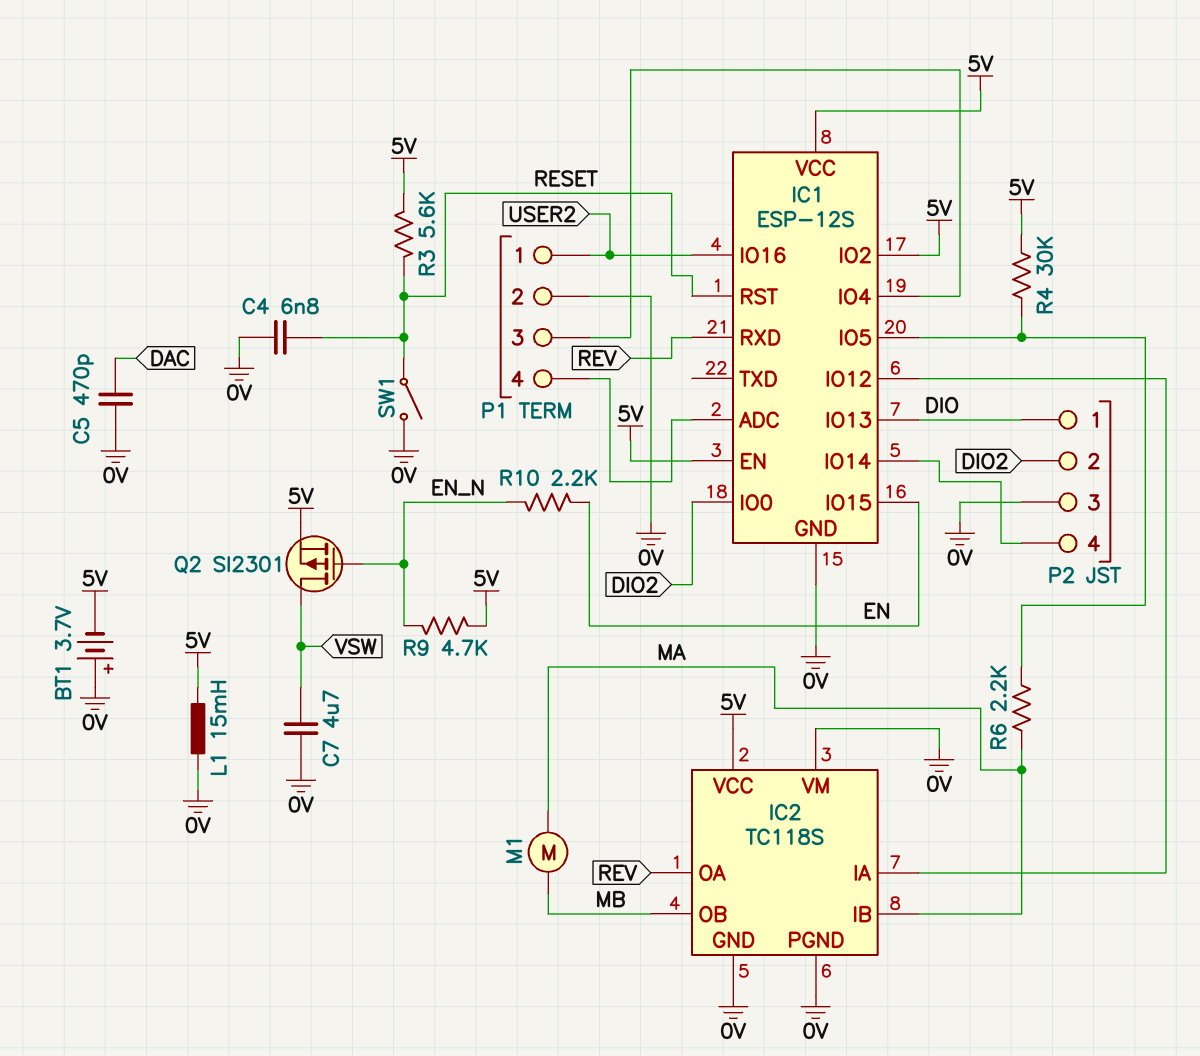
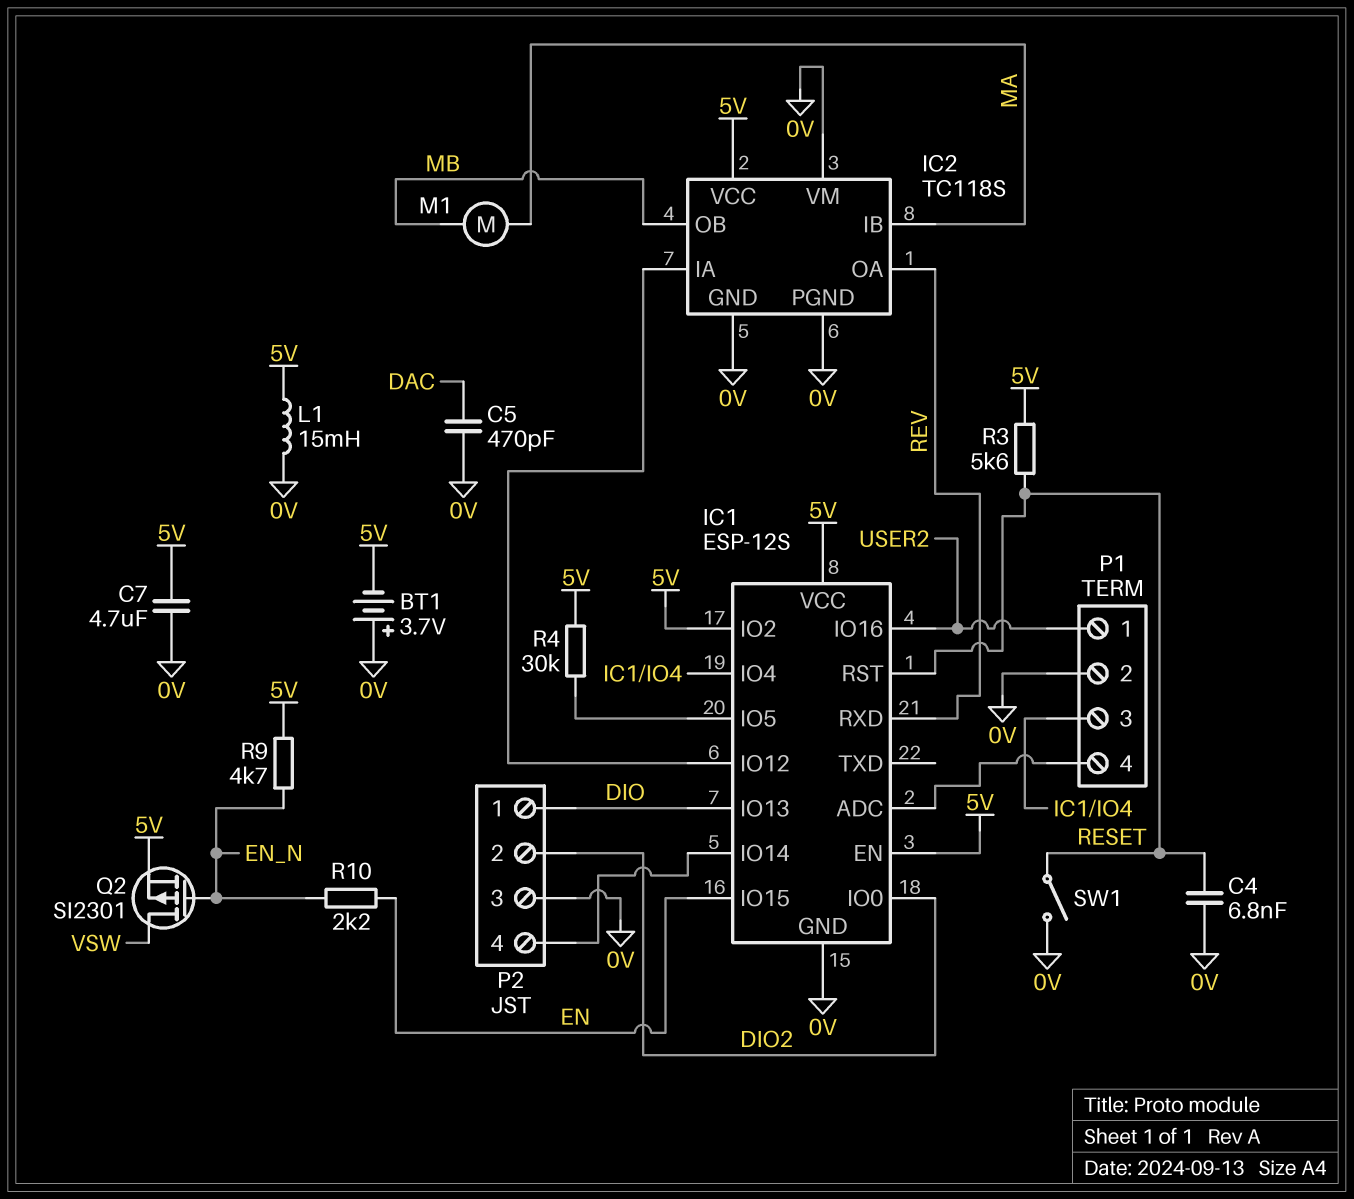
C7: 4.7uF (0V, VSW) -> 4.7uF (0V, 5V)
R6: 2.2k (IC1/IO5, MA) -> none

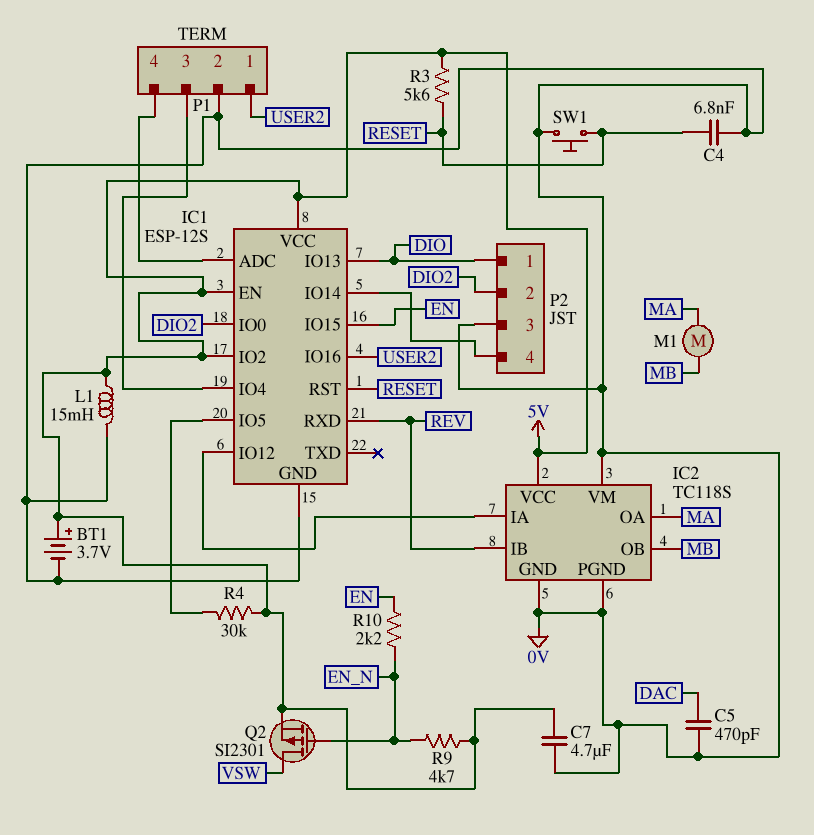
BT1: 3.7V (plus 0V, minus 5V) -> 3.7V (plus 5V, minus 0V)
IC2 pin IB: MA -> REV
IC2 pin OA: REV -> MA
SW1: switch (0V, RESET) -> button (0V, RESET)

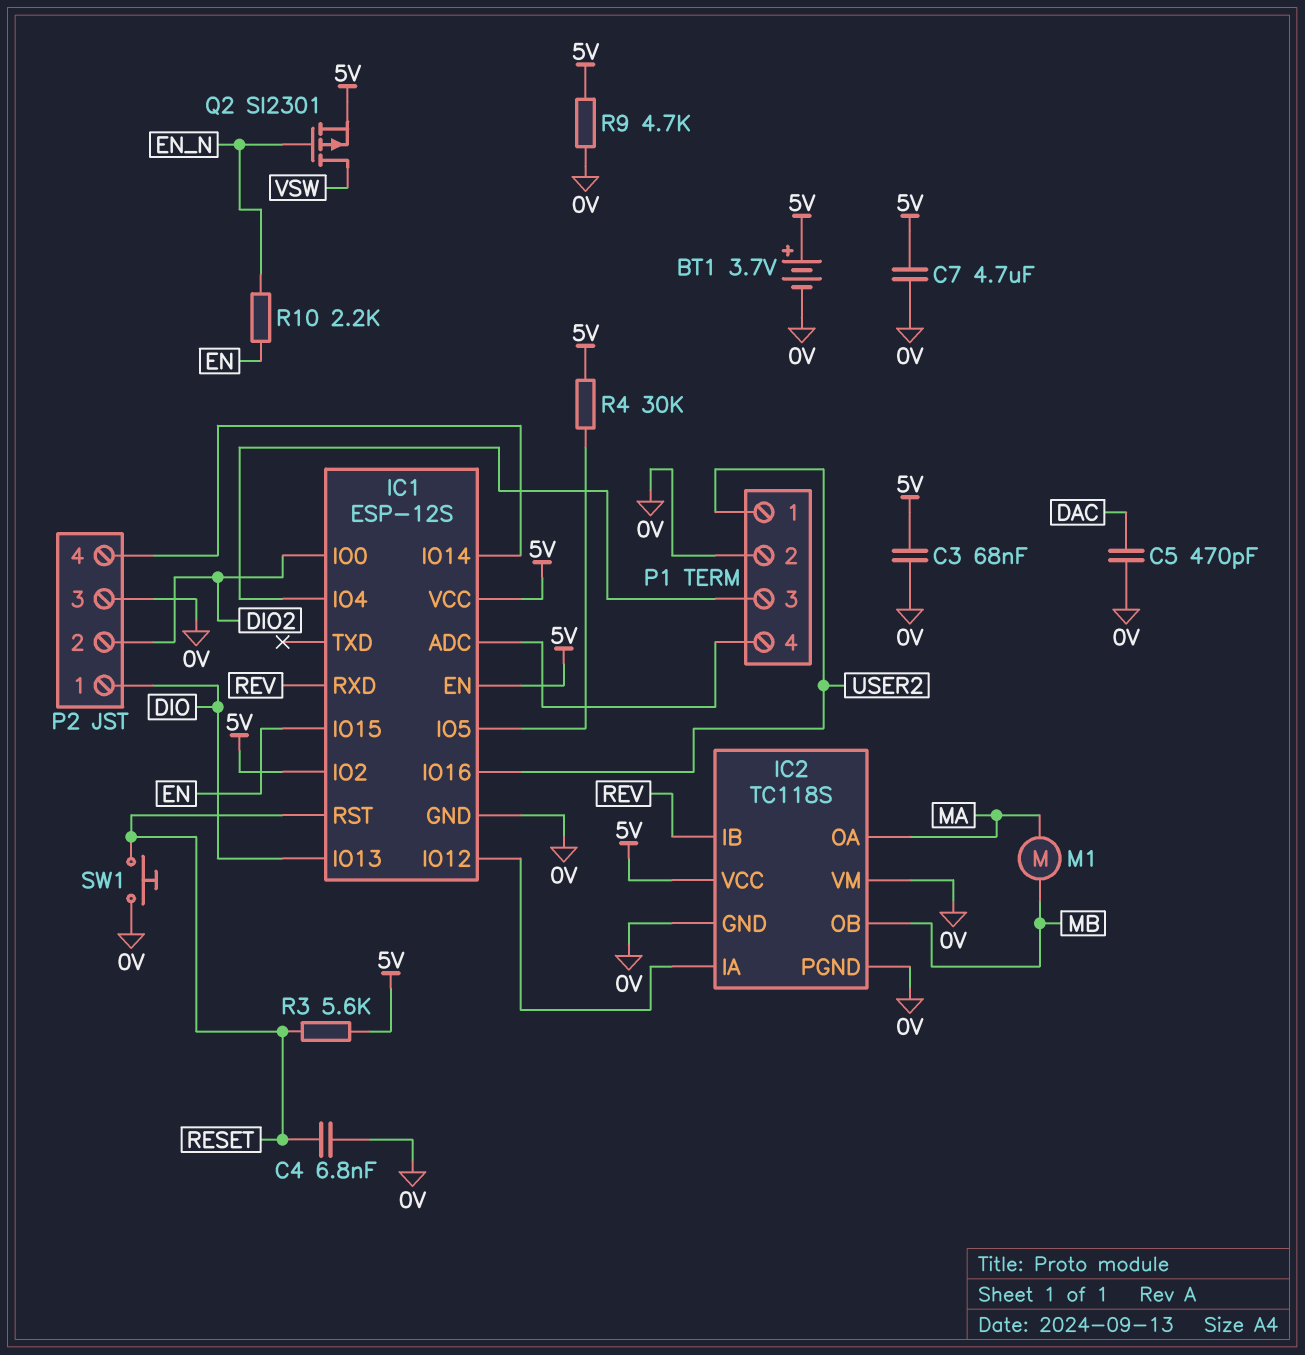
C3: none -> 68nF (0V, 5V)
L1: 15mH (0V, 5V) -> none
R9: 4.7k (5V, EN_N) -> 4.7k (0V, 5V)

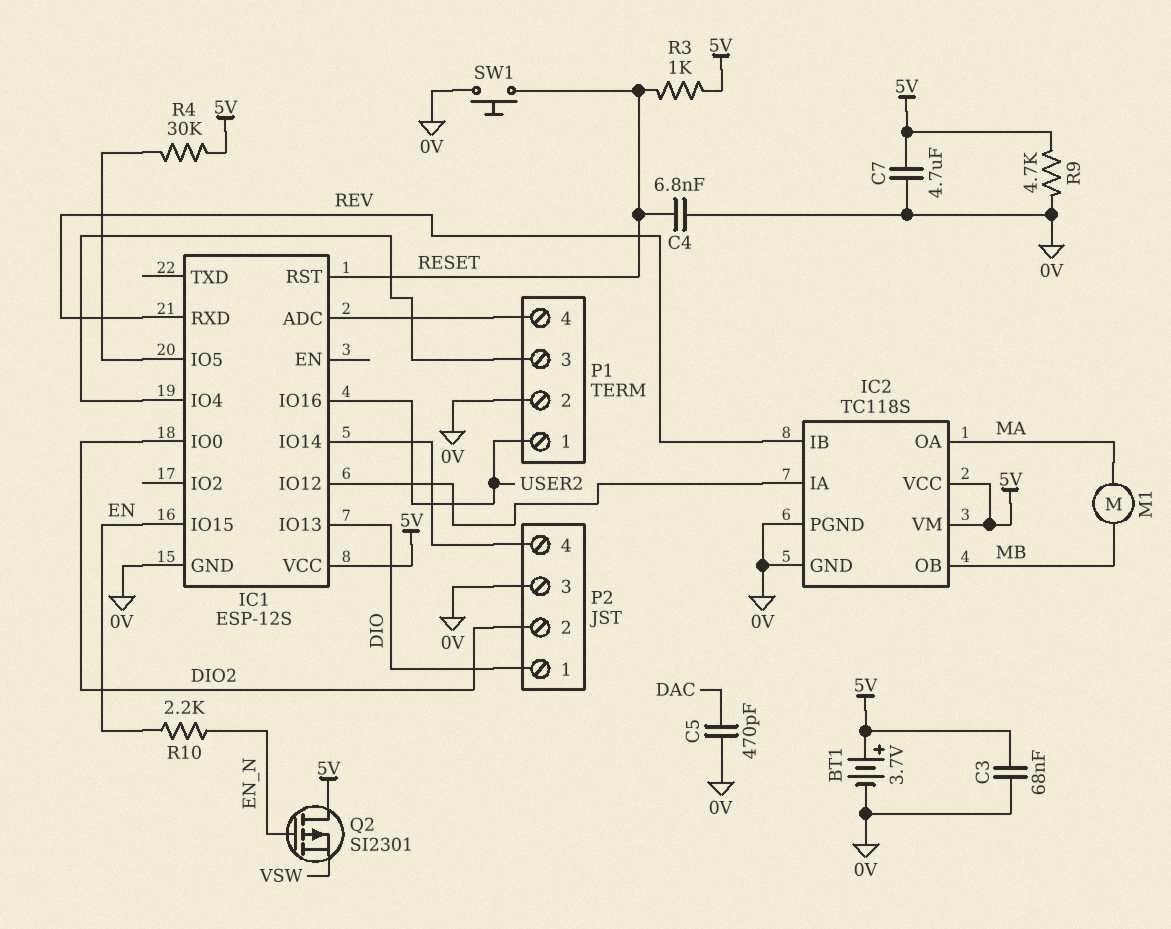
IC1 pin EN: 5V -> none
IC1 pin IO2: 5V -> none
IC2 pin VM: 0V -> 5V
Q2: PMOS SI2301 (G EN_N, D VSW, S 5V) -> PMOS SI2301 (G EN_N, D 5V, S VSW)
R3: 5.6k (5V, RESET) -> 1k (5V, RESET)

